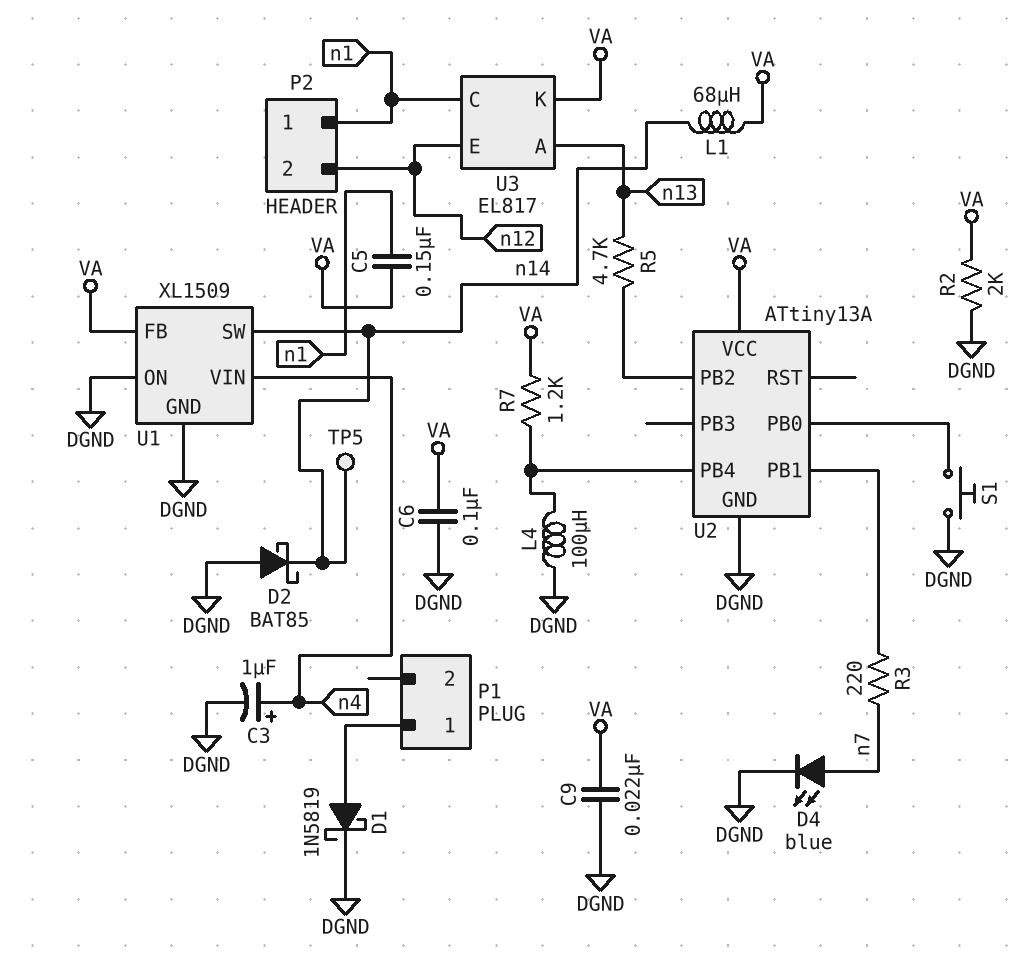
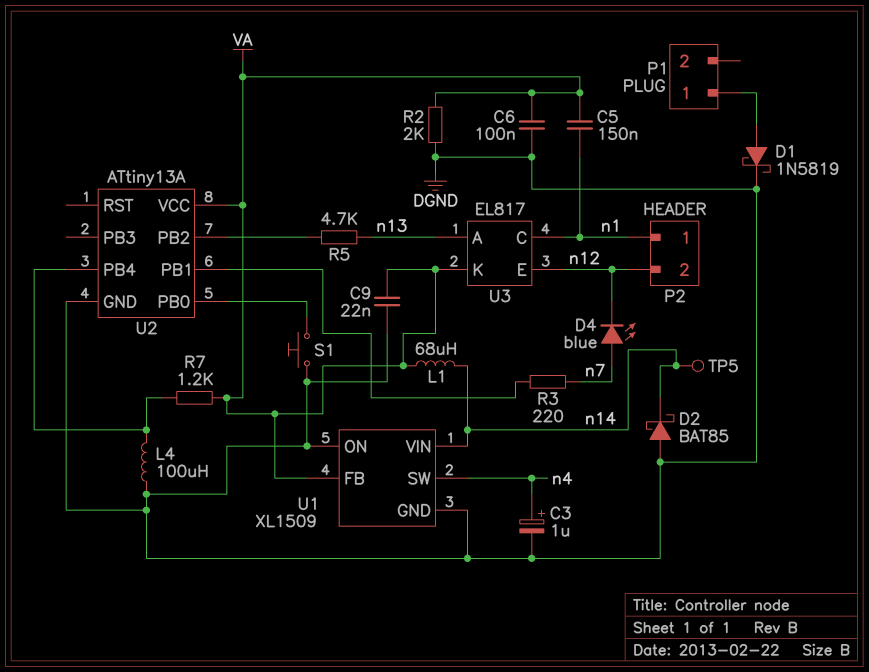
D4: LED blue (A n7, K DGND) -> LED blue (A n7, K n12)
U1 pin SW: n14 -> n4
U1 pin VIN: n4 -> n14

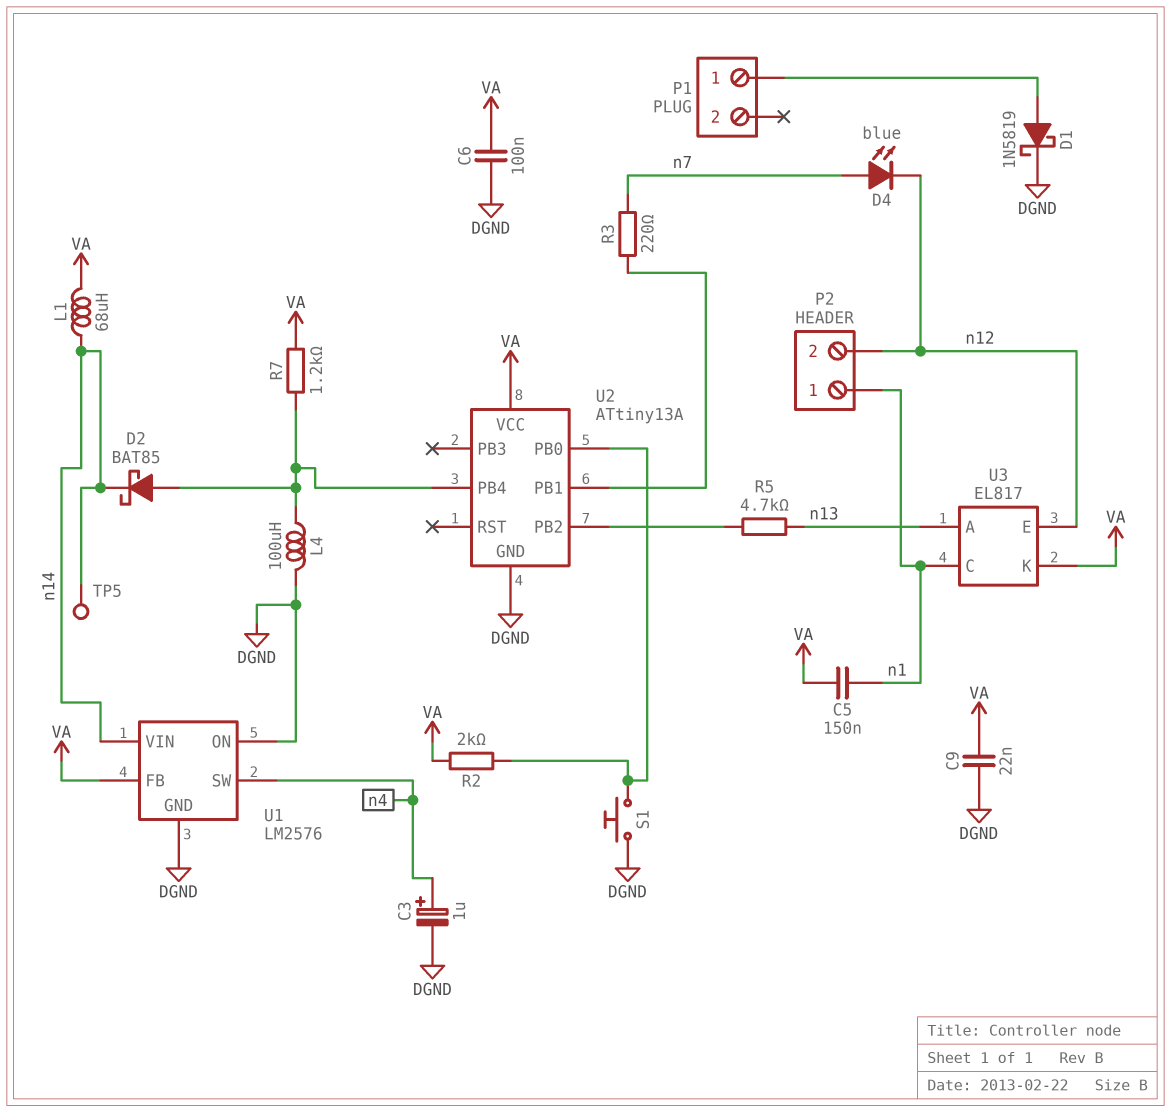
D2: schottky BAT85 (A DGND, K n14) -> schottky BAT85 (A U2/PB4, K n14)
R2: 2k (DGND, VA) -> 2k (U2/PB0, VA)
U1: XL1509 -> LM2576

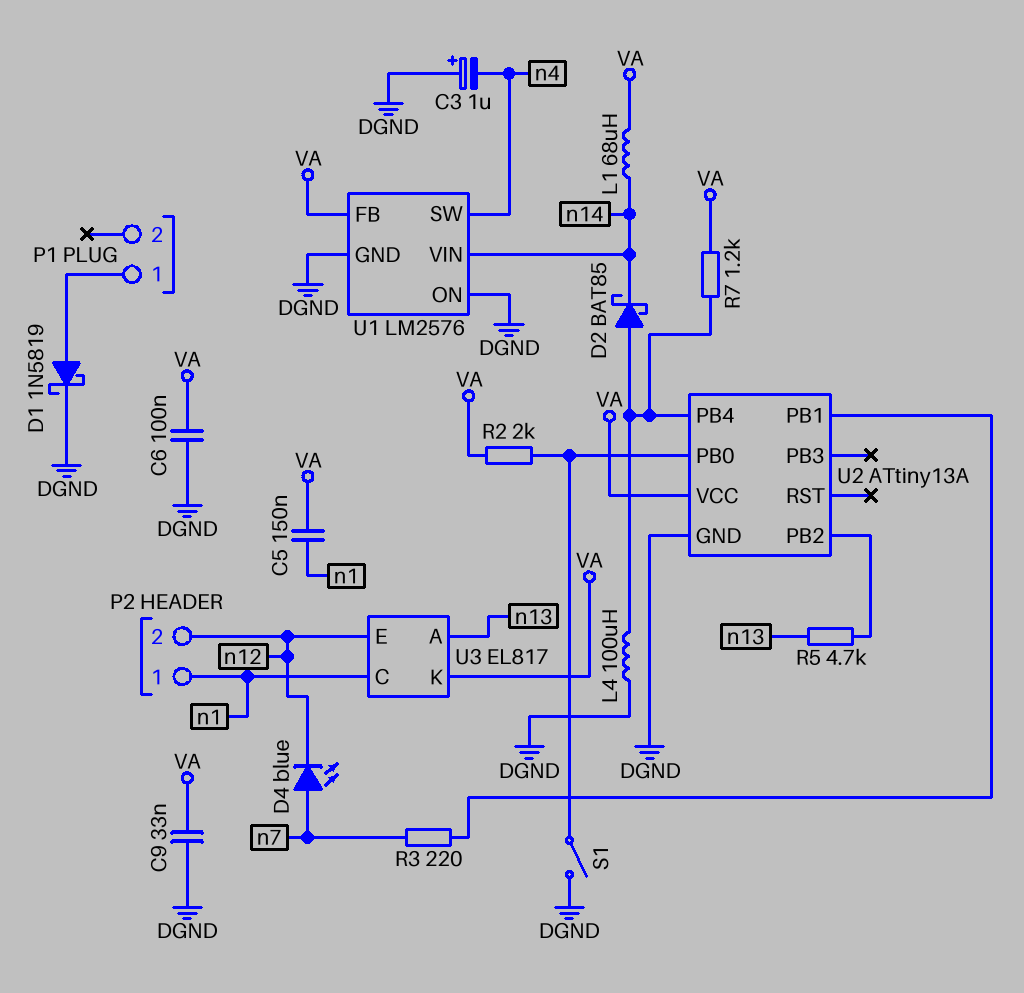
C3: 1uF (plus n4, minus DGND) -> 1uF (plus DGND, minus n4)
C9: 22nF (DGND, VA) -> 33nF (DGND, VA)
S1: button (DGND, U2/PB0) -> switch (DGND, U2/PB0)
TP5: test point (n14) -> none

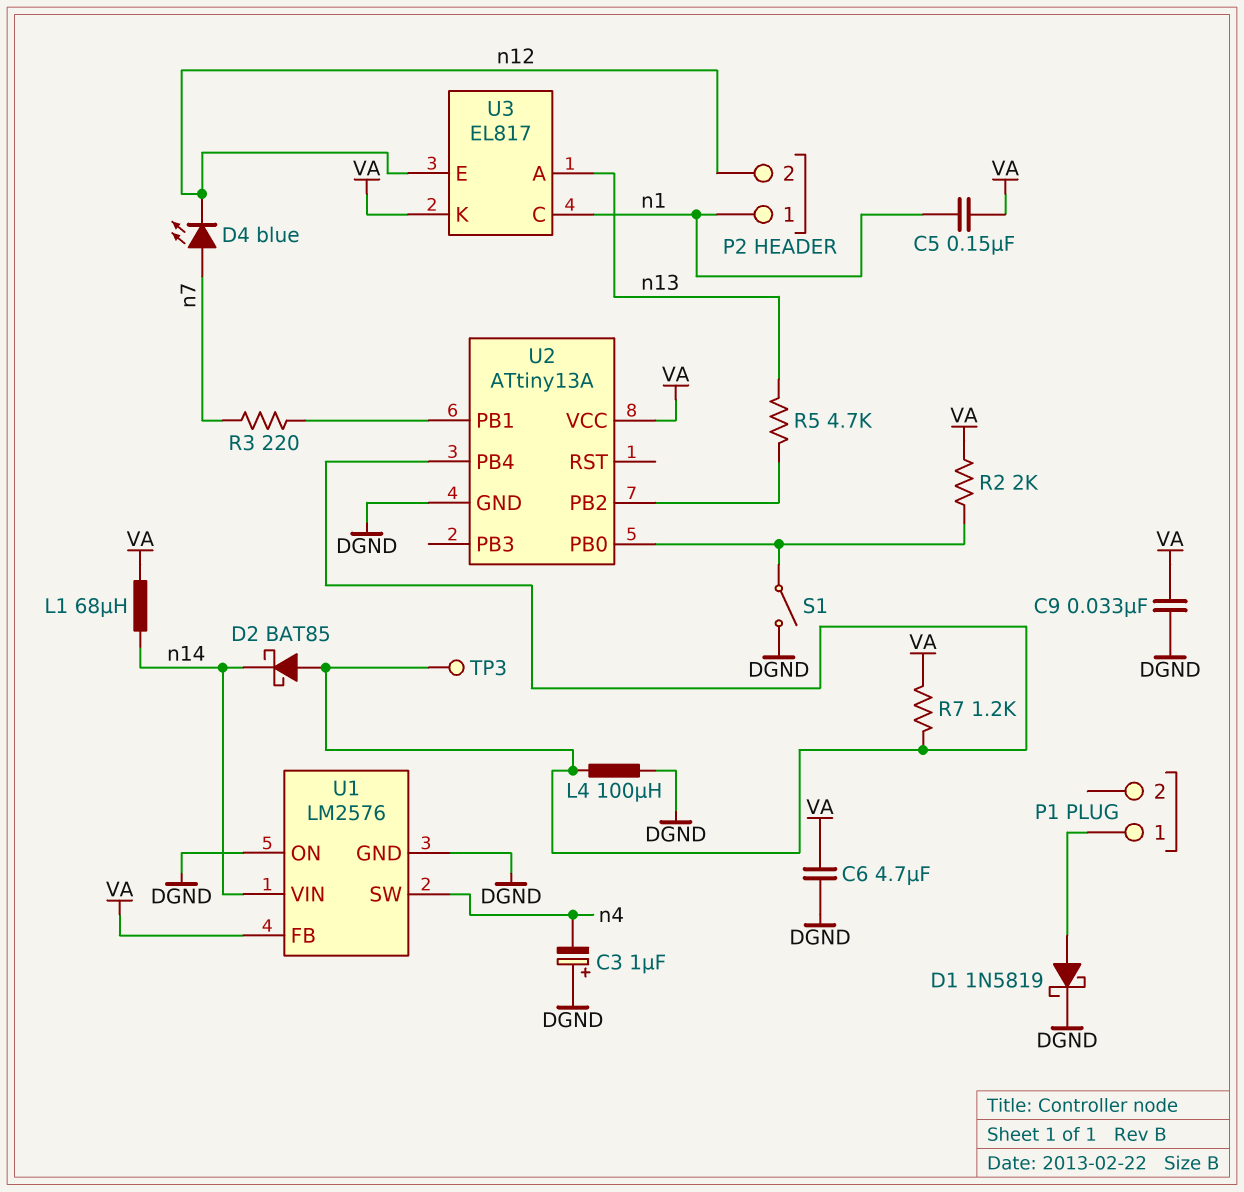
C6: 100nF (DGND, VA) -> 4.7uF (DGND, VA)
TP3: none -> test point (U2/PB4)

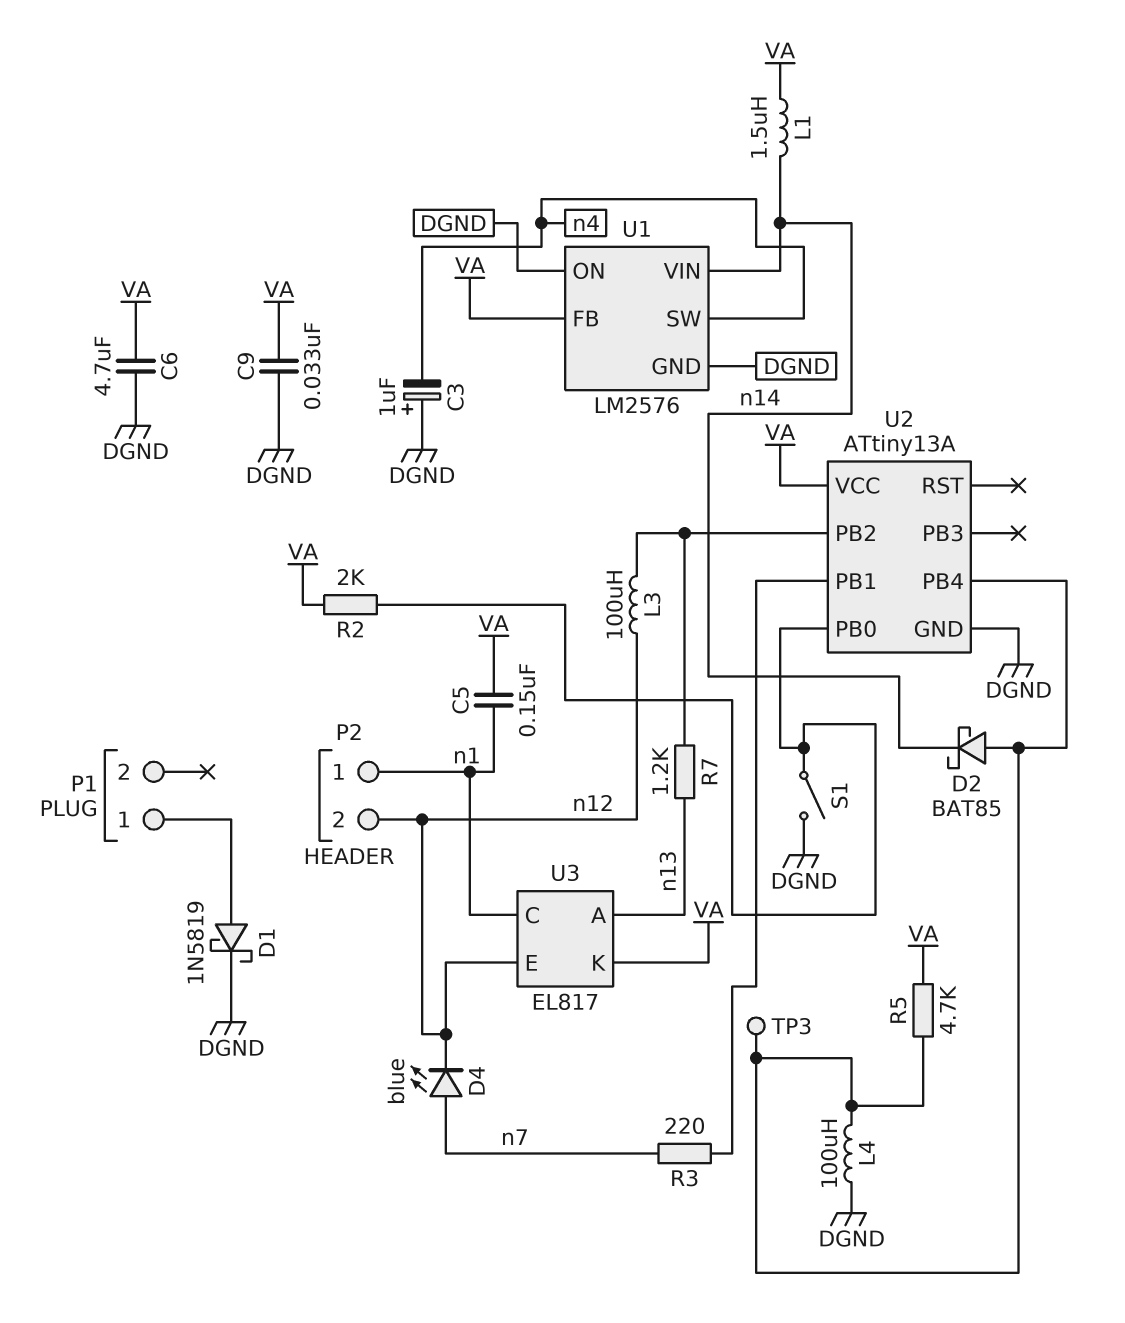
L1: 68uH (VA, n14) -> 1.5uH (VA, n14)
L3: none -> 100uH (U2/PB2, n12)
R5: 4.7k (U2/PB2, n13) -> 4.7k (U2/PB4, VA)
R7: 1.2k (U2/PB4, VA) -> 1.2k (U2/PB2, n13)

